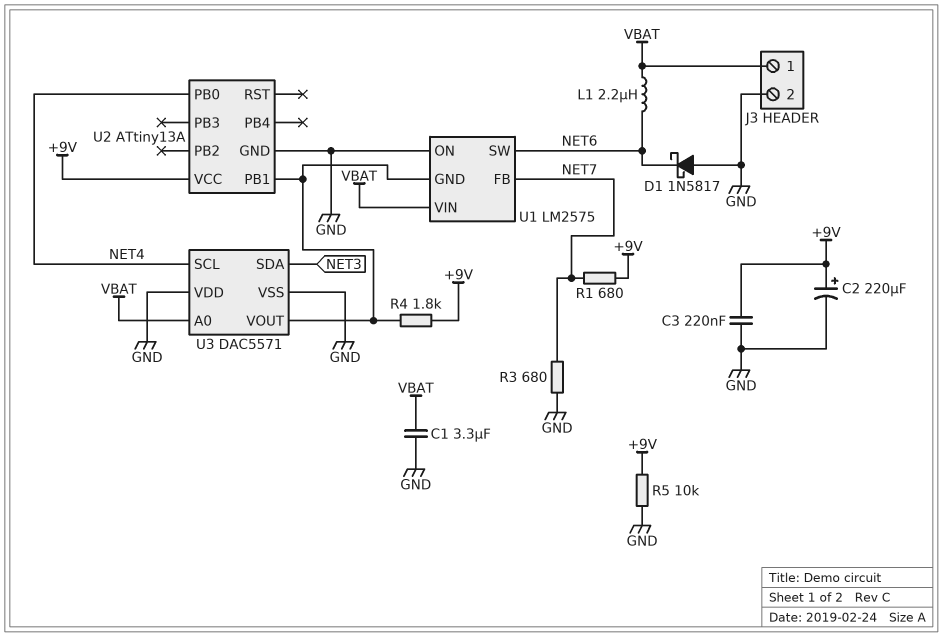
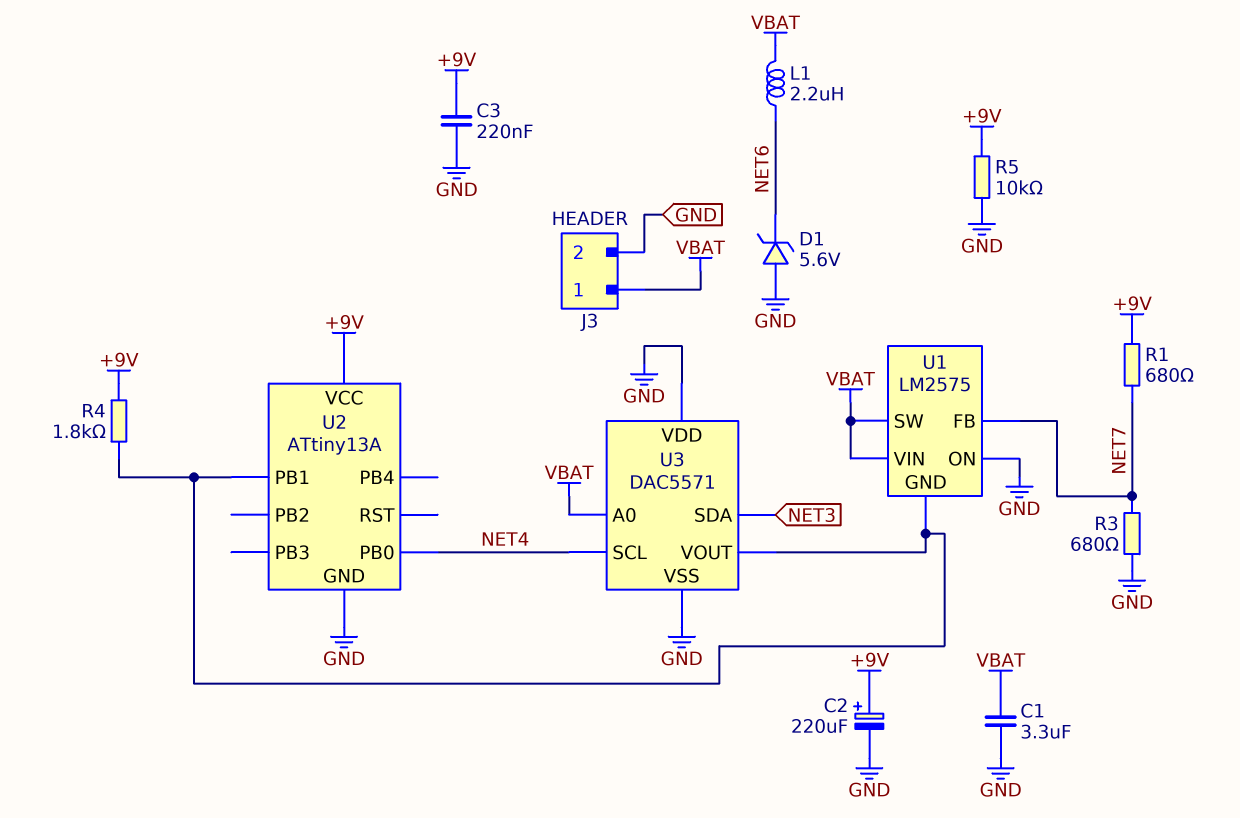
D1: schottky 1N5817 (A GND, K NET6) -> zener 5.6V (A GND, K NET6)
U1 pin SW: NET6 -> VBAT

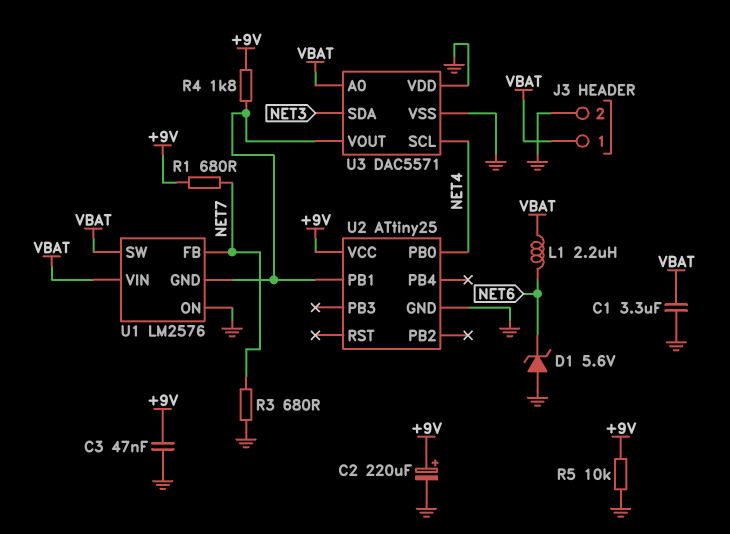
C3: 220nF (+9V, GND) -> 47nF (+9V, GND)
U1: LM2575 -> LM2576
U2: ATtiny13A -> ATtiny25

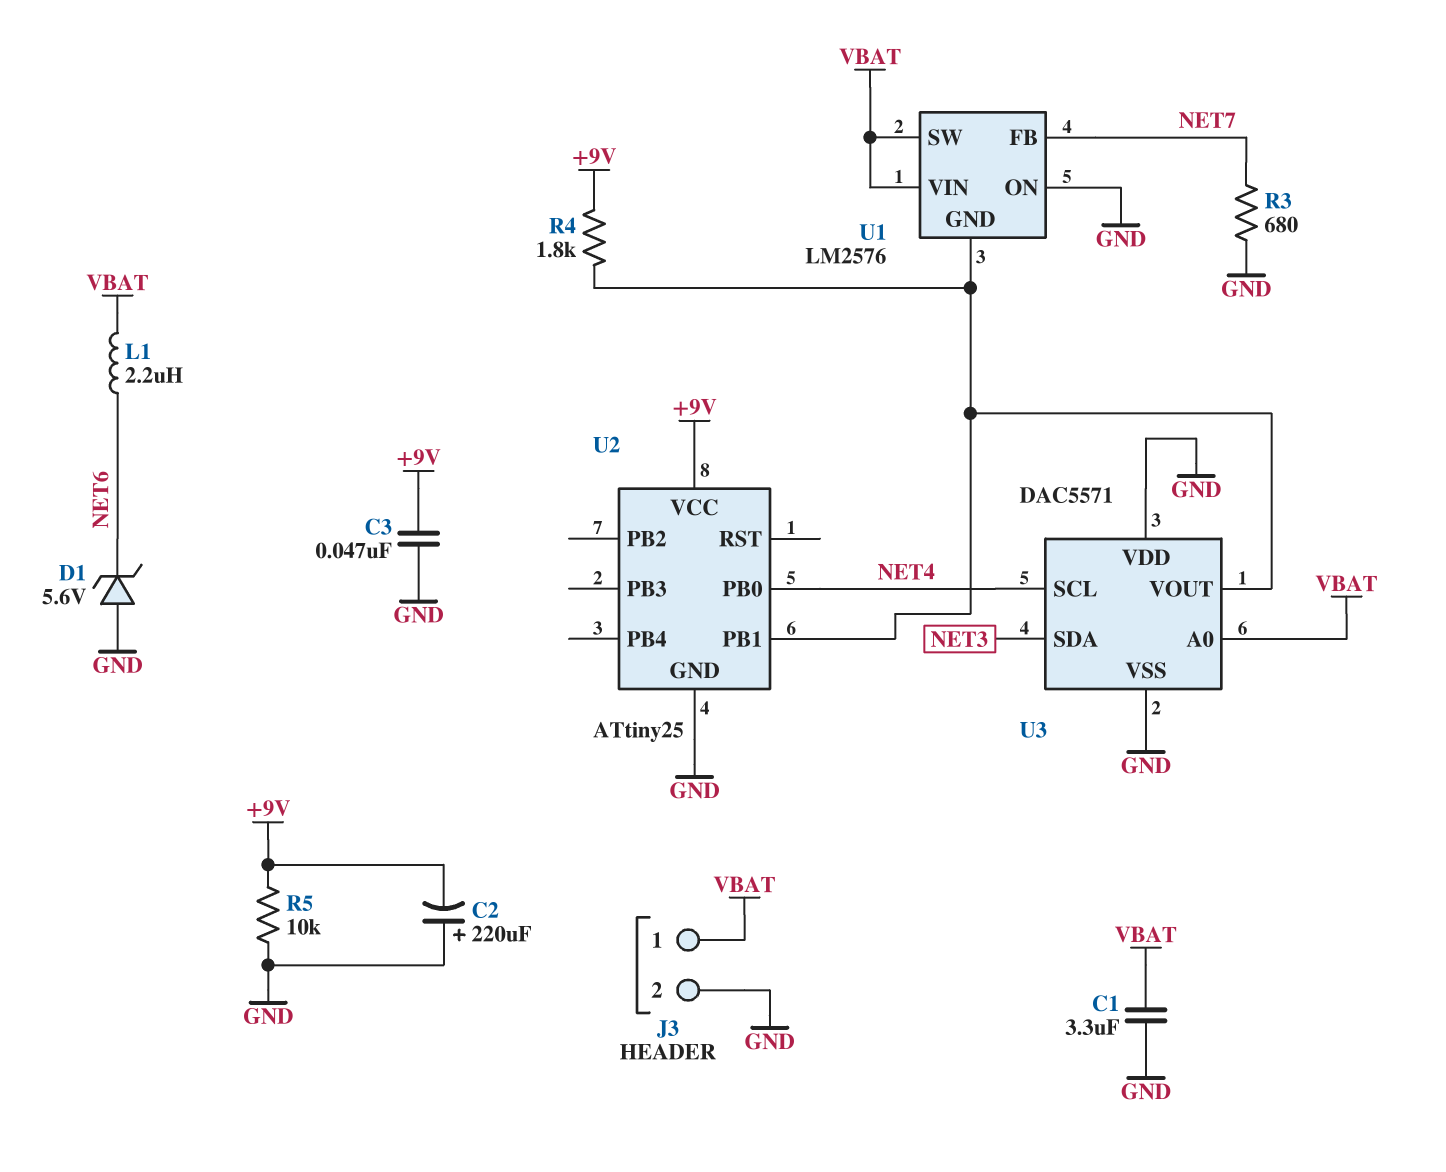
C2: 220uF (plus +9V, minus GND) -> 220uF (plus GND, minus +9V)
R1: 680 (+9V, NET7) -> none

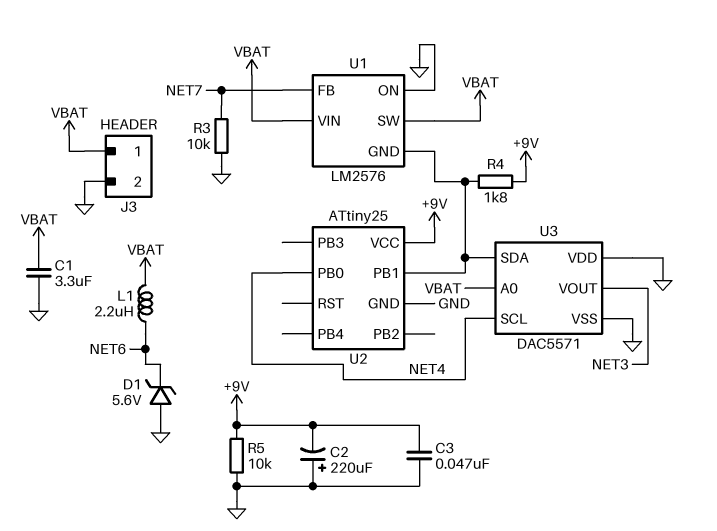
R3: 680 (GND, NET7) -> 10k (GND, NET7)
U3 pin SDA: NET3 -> U1/GND
U3 pin VOUT: U1/GND -> NET3

